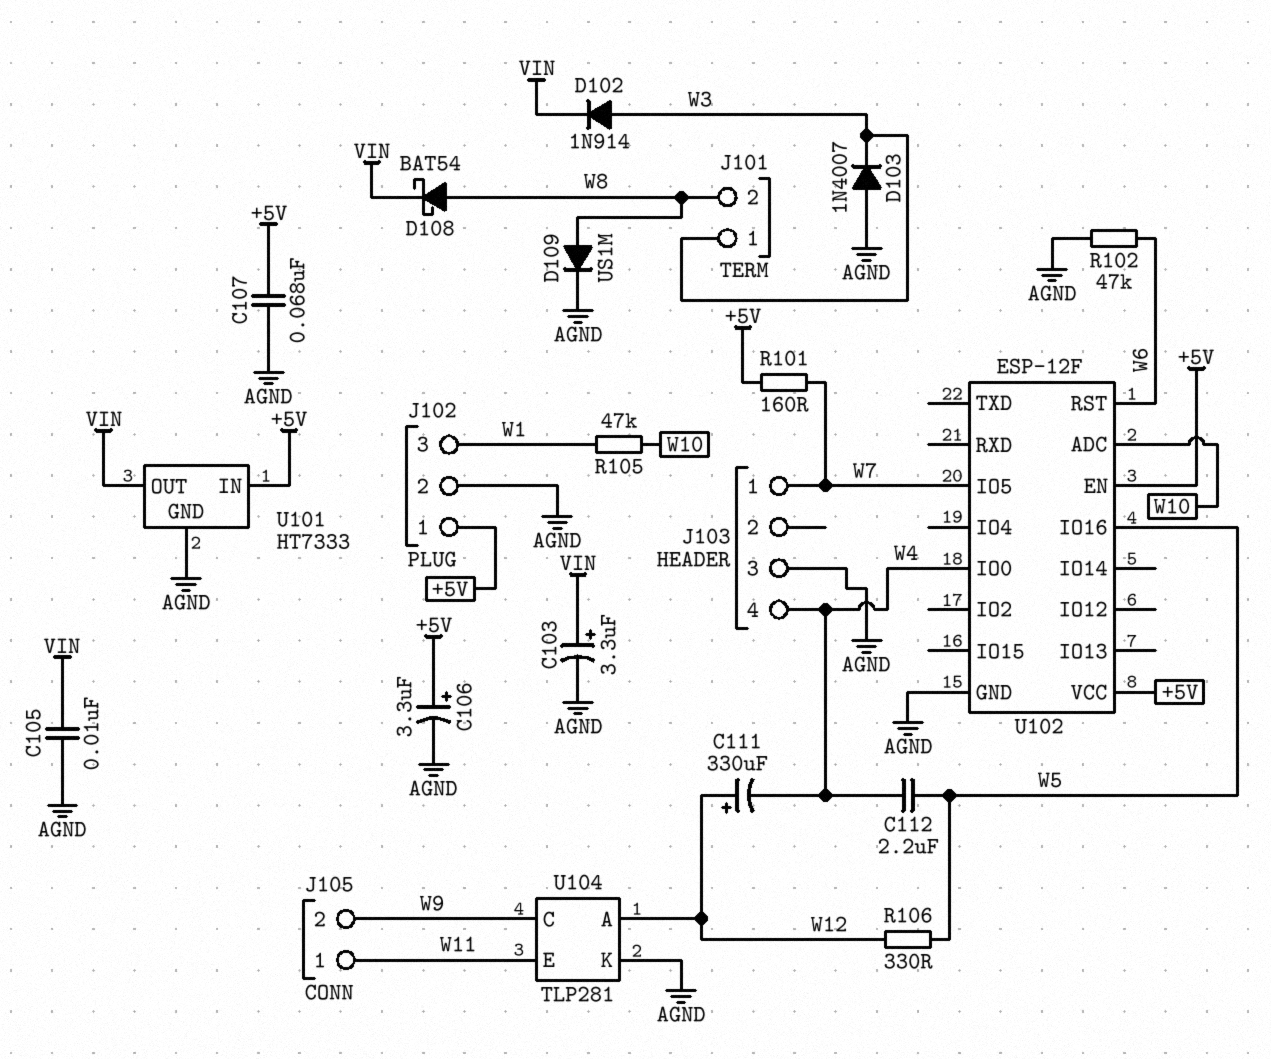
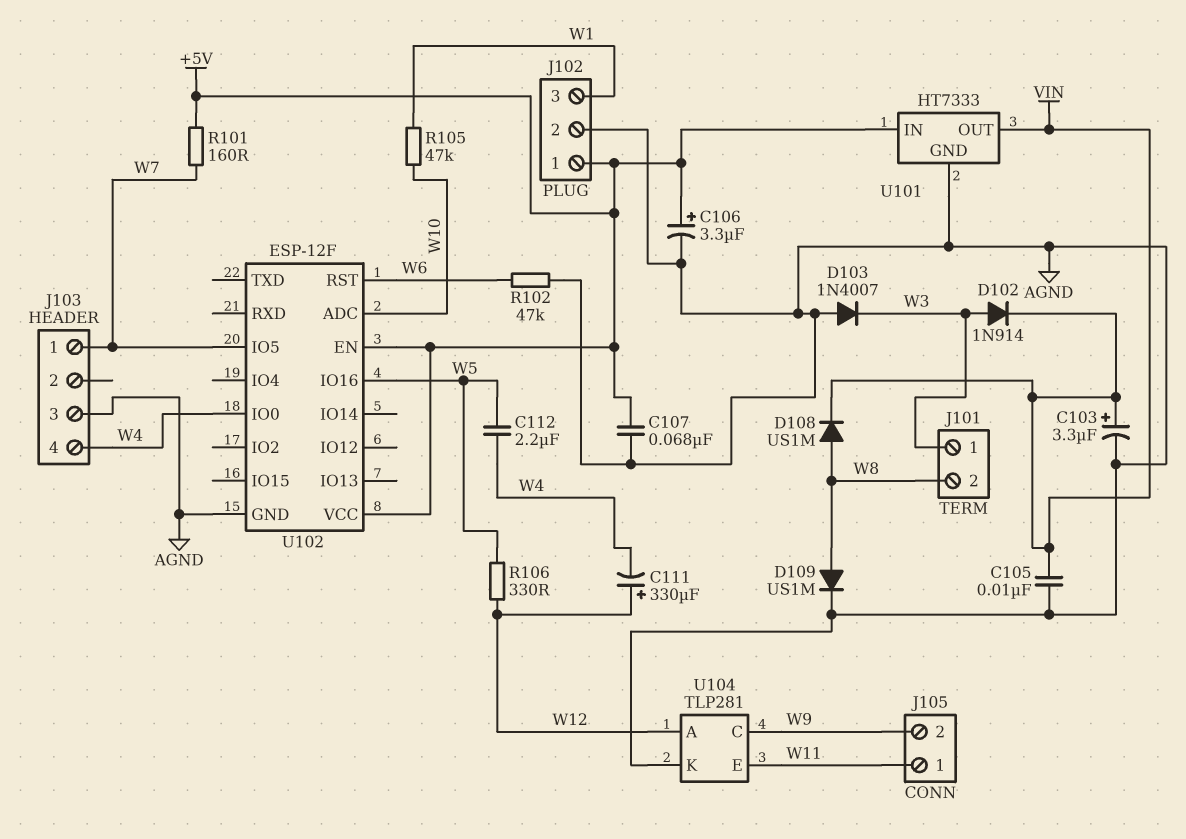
D108: schottky BAT54 (A W8, K VIN) -> diode US1M (A W8, K VIN)

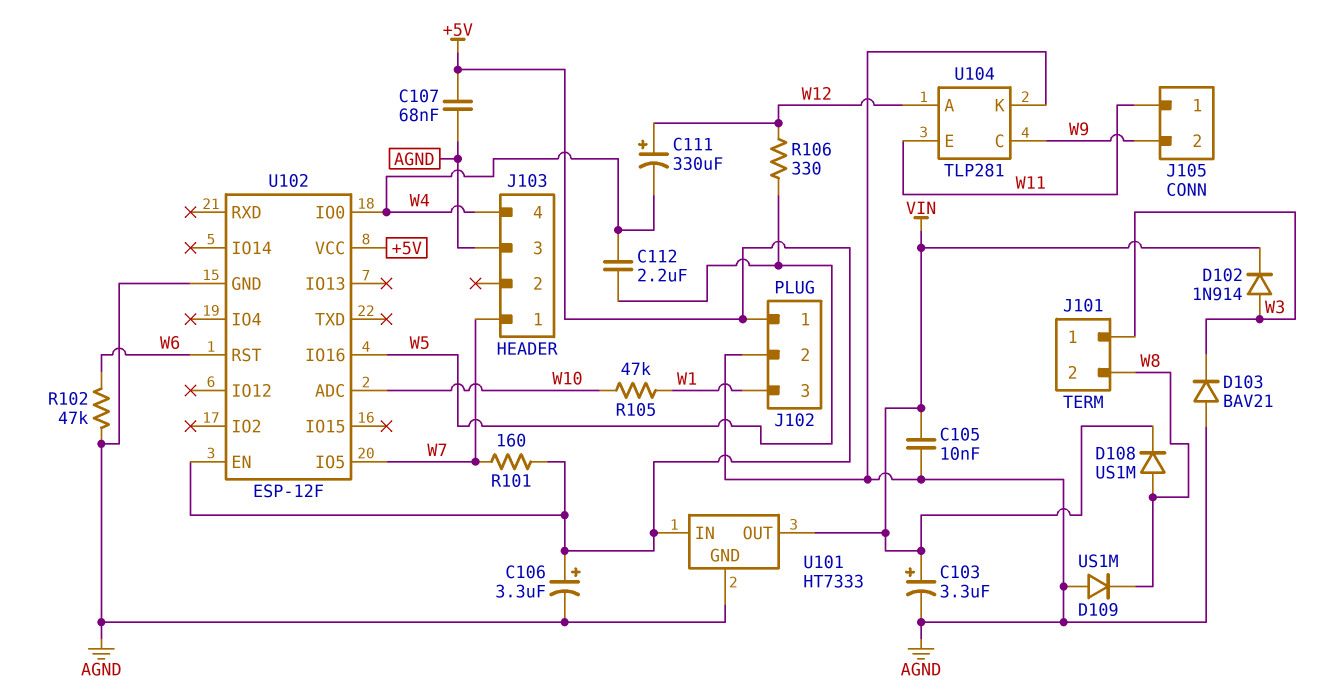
D103: diode 1N4007 (A AGND, K W3) -> diode BAV21 (A AGND, K W3)
D109: diode US1M (A W8, K AGND) -> diode US1M (A AGND, K W8)

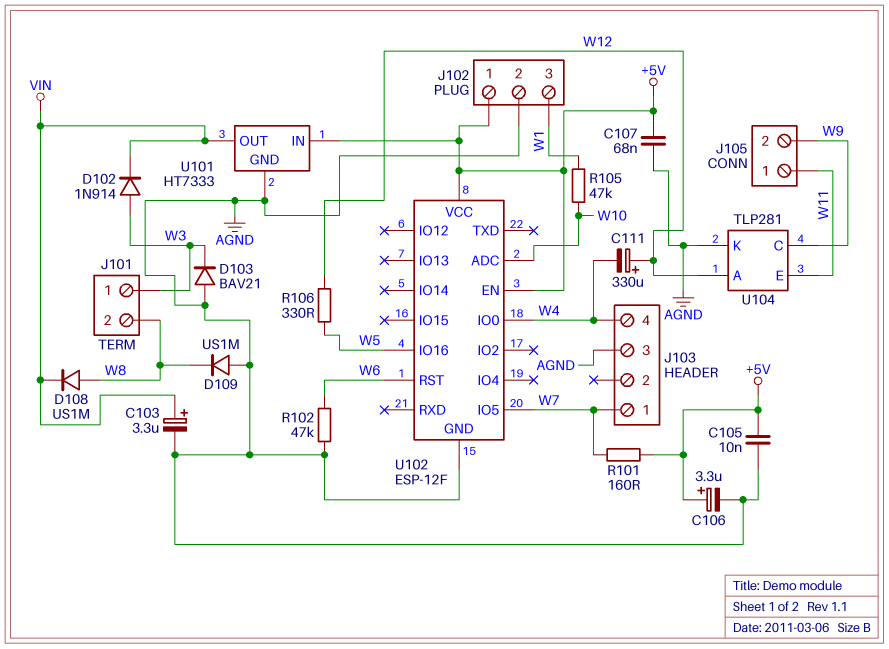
C105: 10nF (AGND, VIN) -> 10nF (+5V, AGND)
C112: 2.2uF (W4, W5) -> none

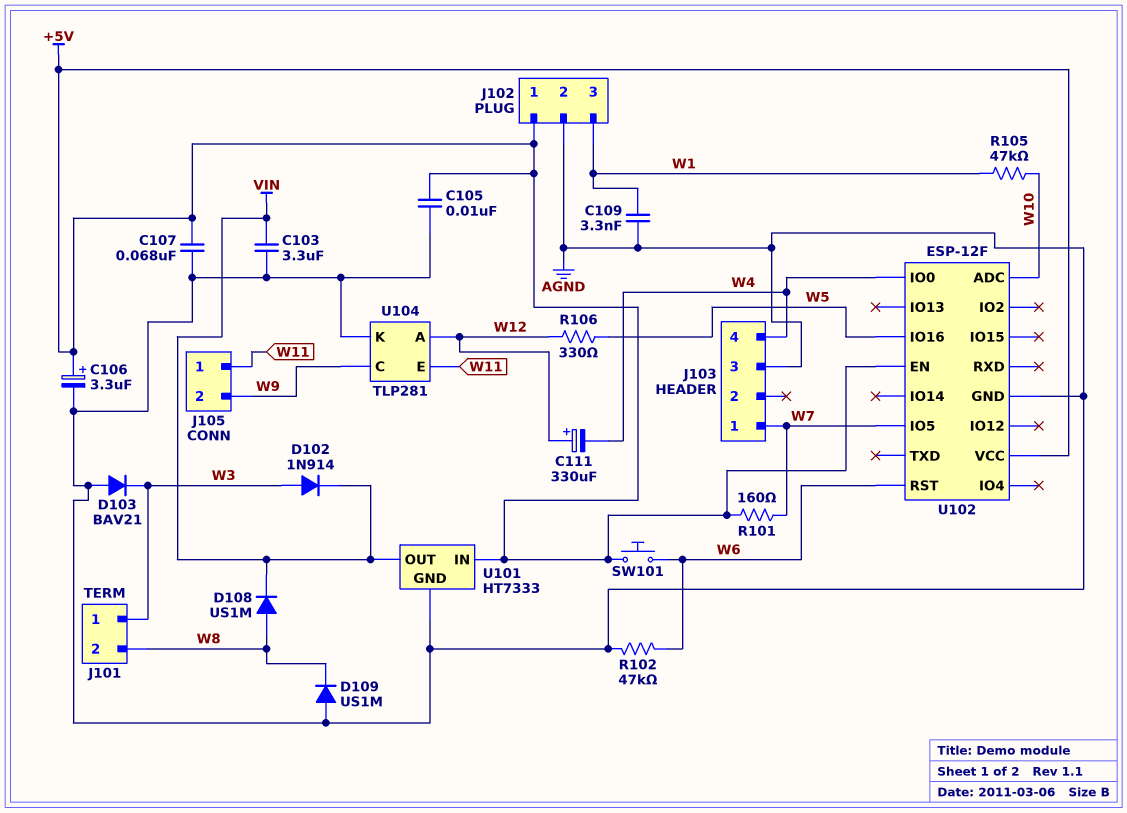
C103: 3.3uF (plus VIN, minus AGND) -> 3.3uF (AGND, VIN)
C109: none -> 3.3nF (AGND, W1)
SW101: none -> button (+5V, W6)

